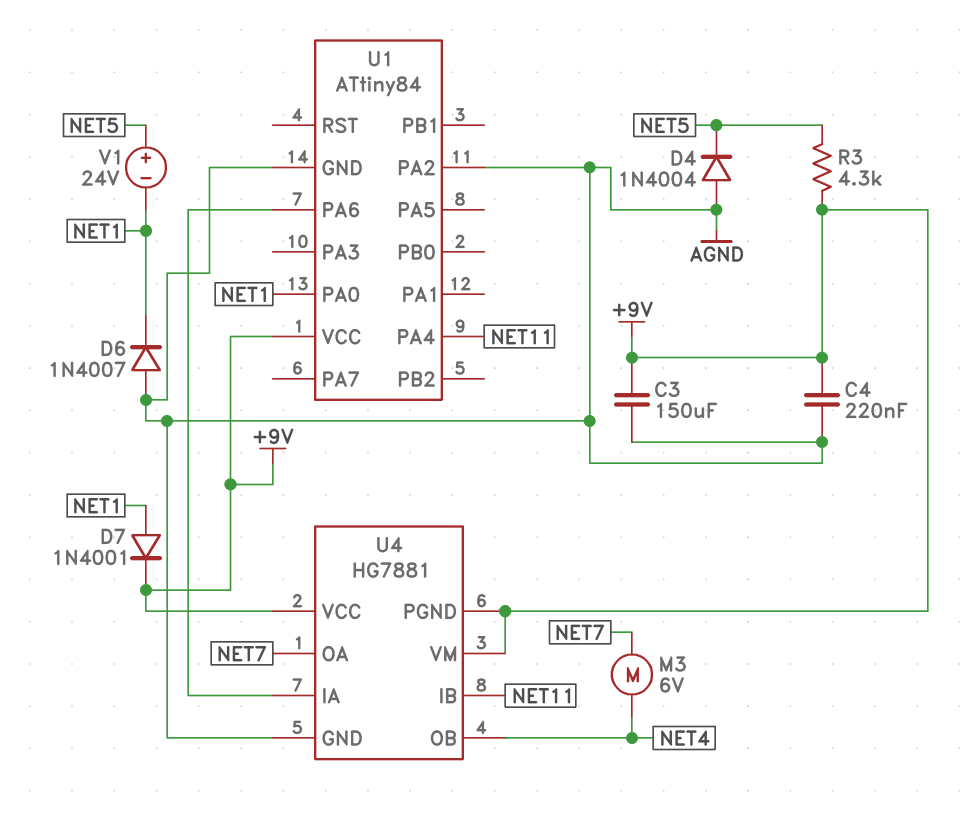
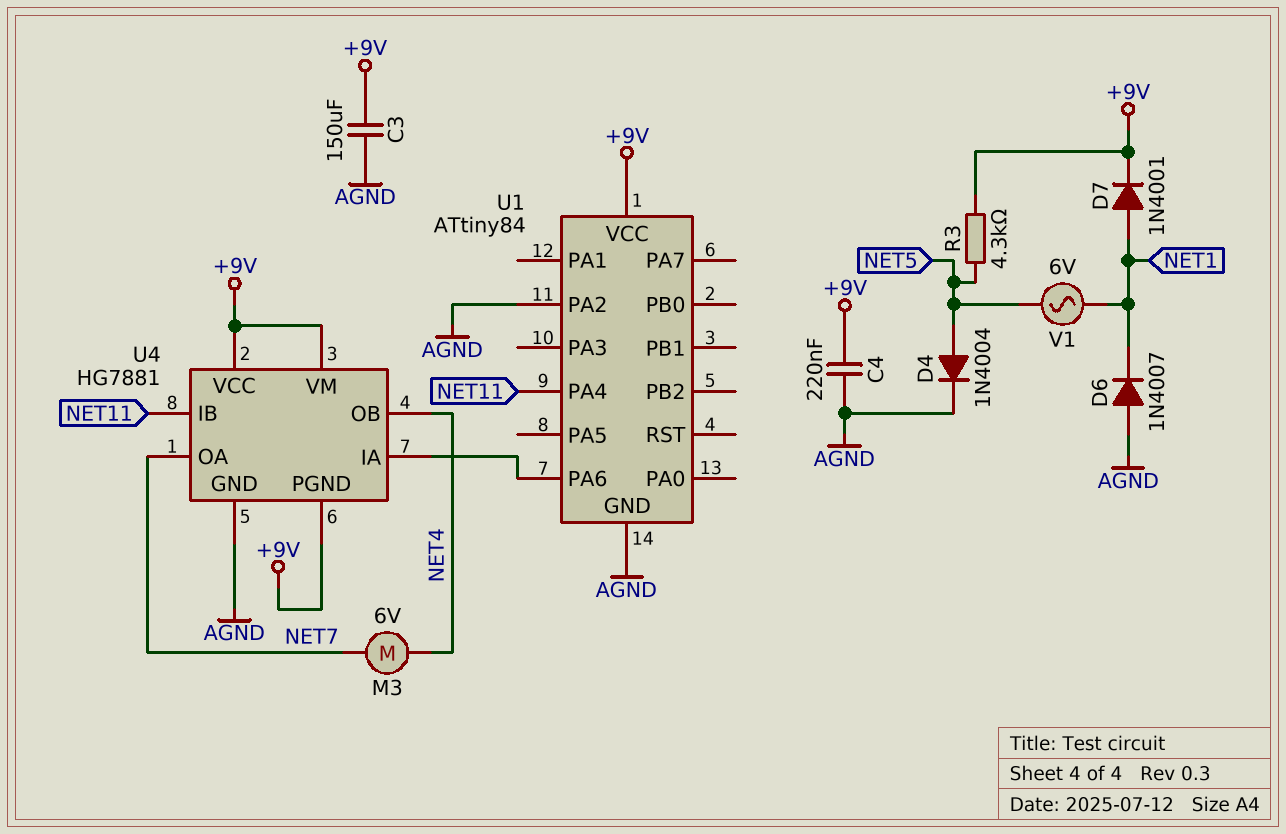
D4: diode 1N4004 (A AGND, K NET5) -> diode 1N4004 (A NET5, K AGND)
U1 pin PA0: NET1 -> none
V1: 24V (plus NET5, minus NET1) -> AC 6V (NET1, NET5)

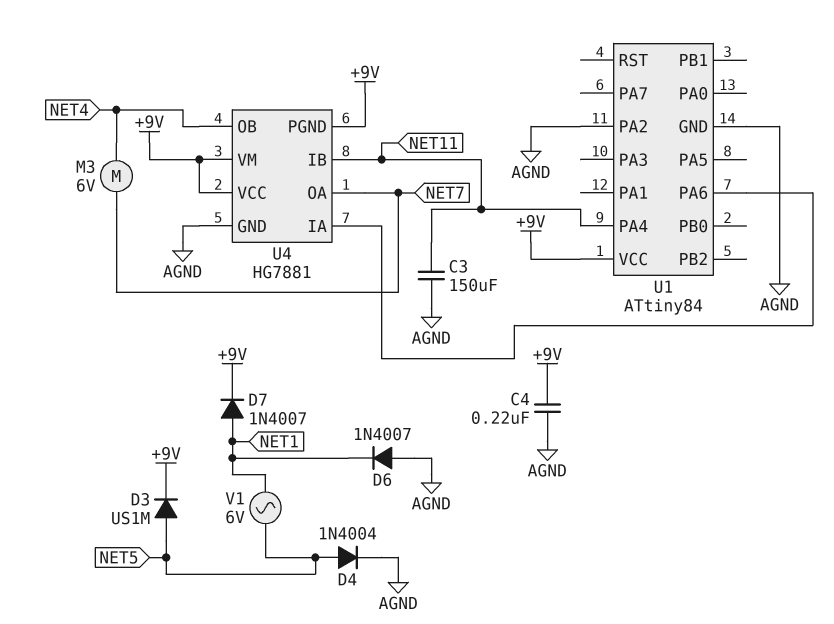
C3: 150uF (+9V, AGND) -> 150uF (AGND, NET11)
D3: none -> diode US1M (A NET5, K +9V)
D7: diode 1N4001 (A NET1, K +9V) -> diode 1N4007 (A NET1, K +9V)
R3: 4.3k (+9V, NET5) -> none

